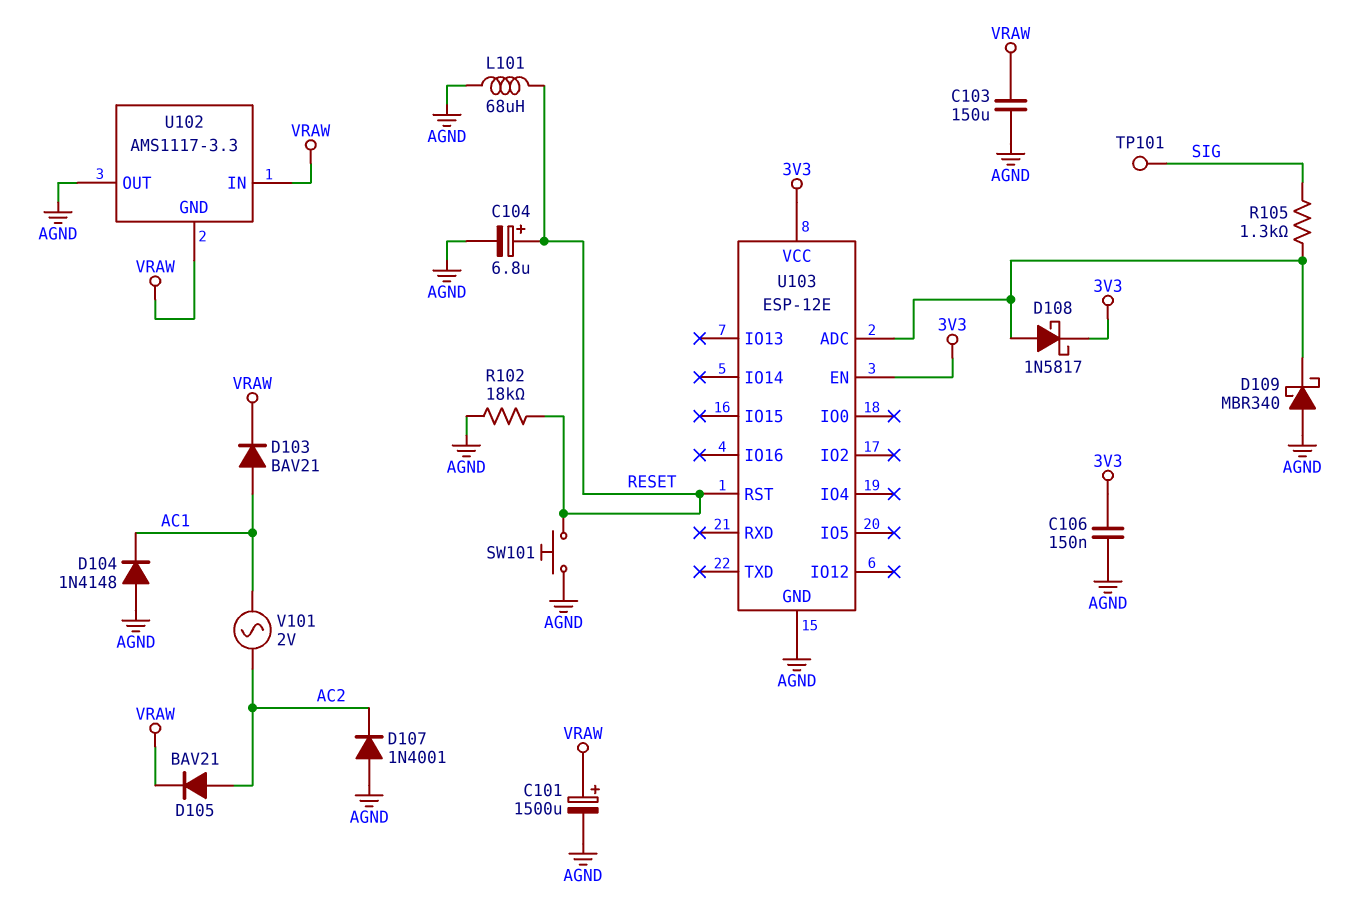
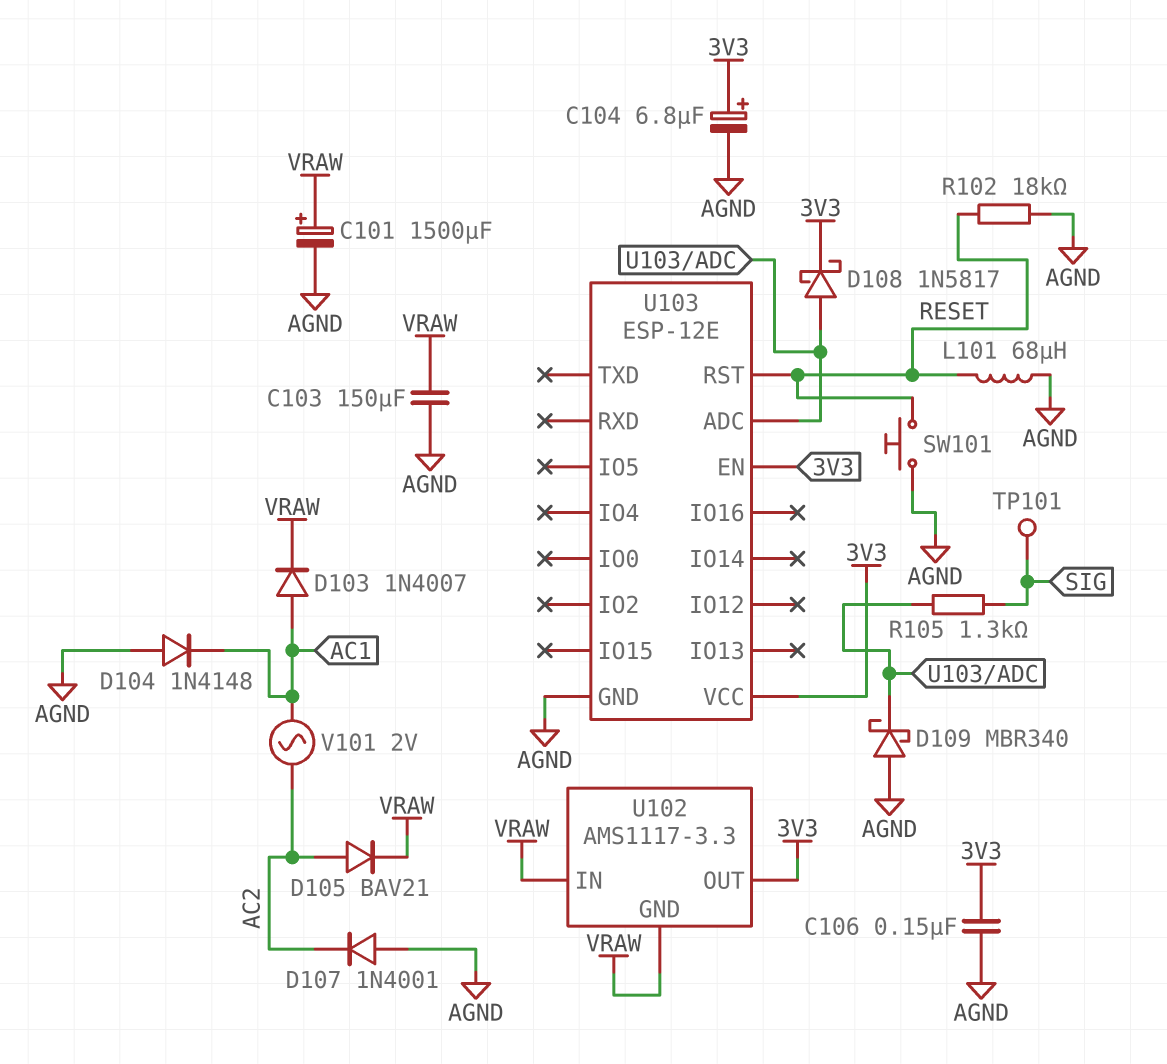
C104: 6.8uF (plus RESET, minus AGND) -> 6.8uF (plus 3V3, minus AGND)
D103: diode BAV21 (A AC1, K VRAW) -> diode 1N4007 (A AC1, K VRAW)
U102 pin OUT: AGND -> 3V3

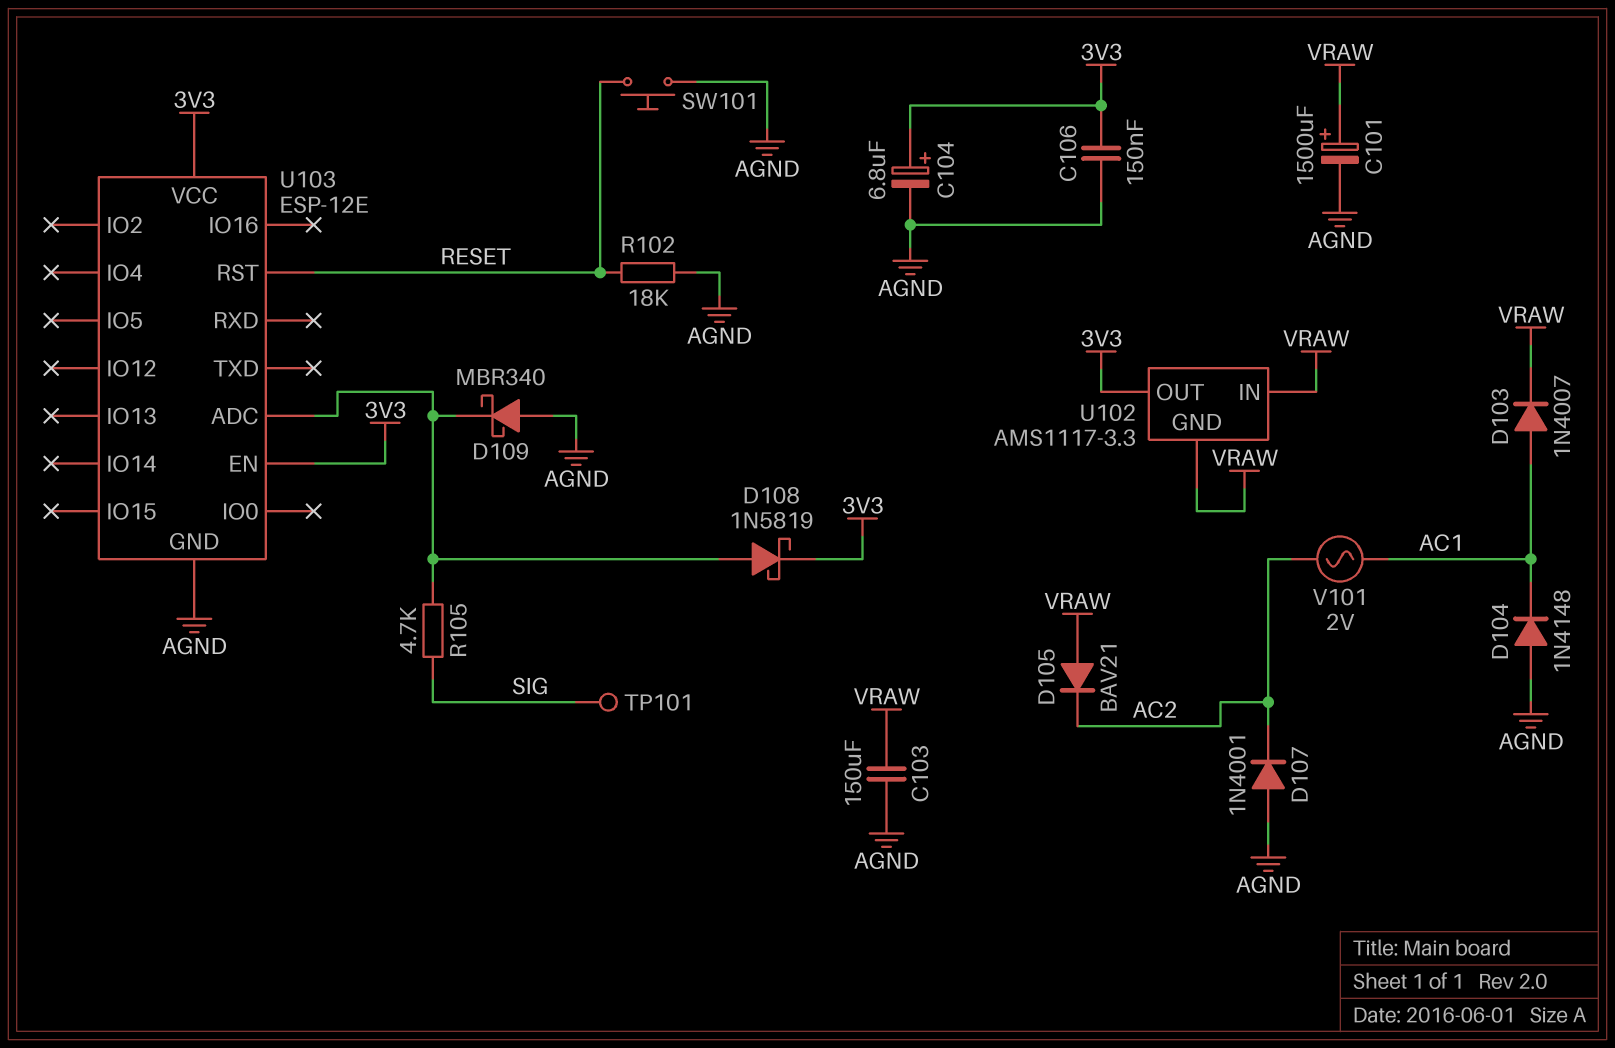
D105: diode BAV21 (A AC2, K VRAW) -> diode BAV21 (A VRAW, K AC2)
D108: schottky 1N5817 (A U103/ADC, K 3V3) -> schottky 1N5819 (A U103/ADC, K 3V3)
L101: 68uH (AGND, RESET) -> none
R105: 1.3k (SIG, U103/ADC) -> 4.7k (SIG, U103/ADC)

